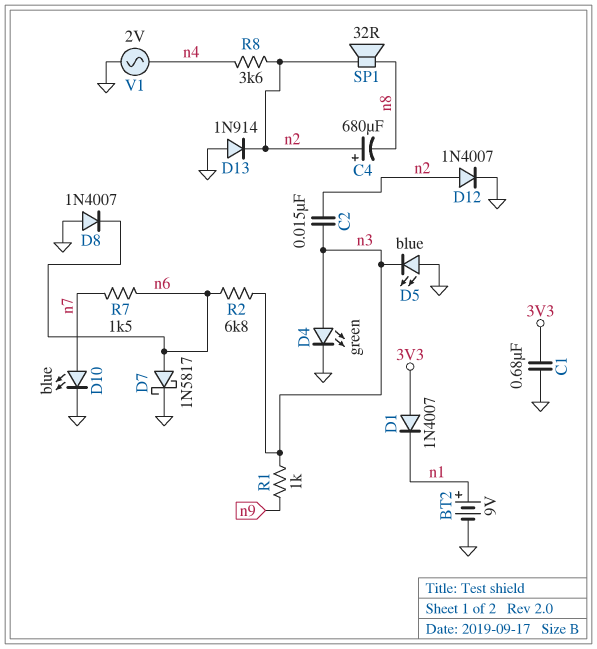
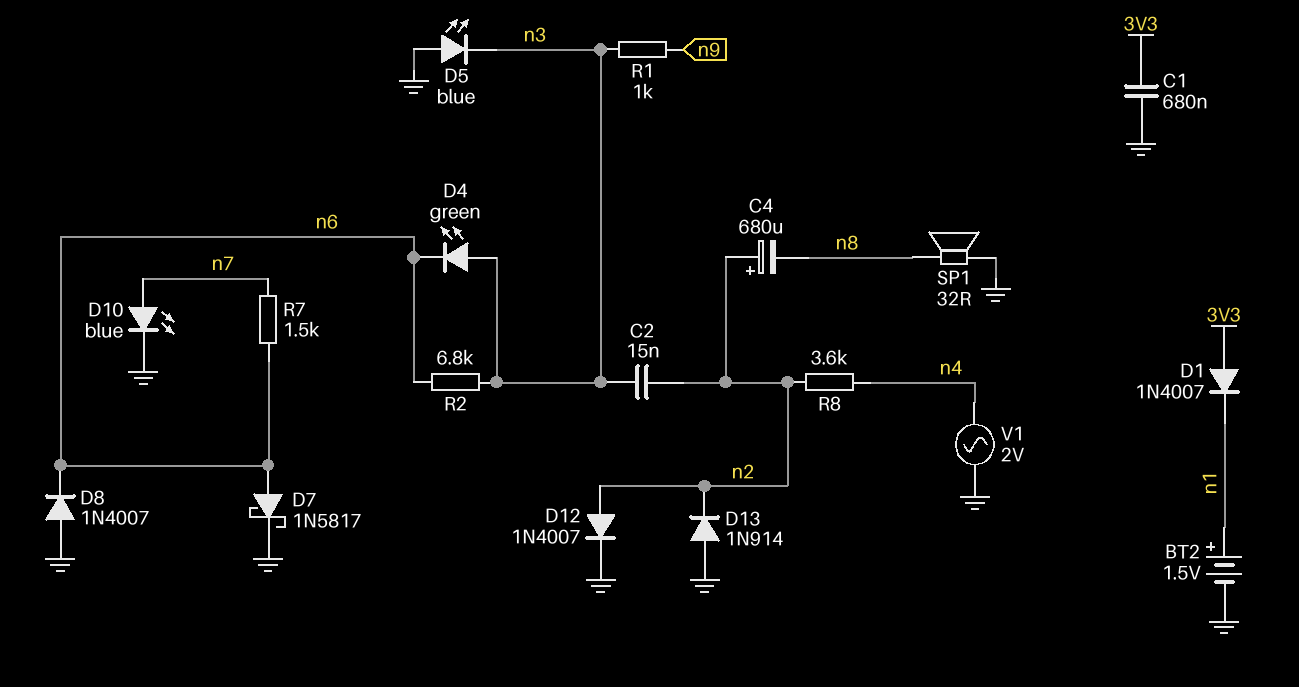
BT2: 9V (plus n1, minus GND) -> 1.5V (plus n1, minus GND)
D4: LED green (A n3, K GND) -> LED green (A n3, K n6)
SP1: speaker 32R (n2, n8) -> speaker 32R (GND, n8)

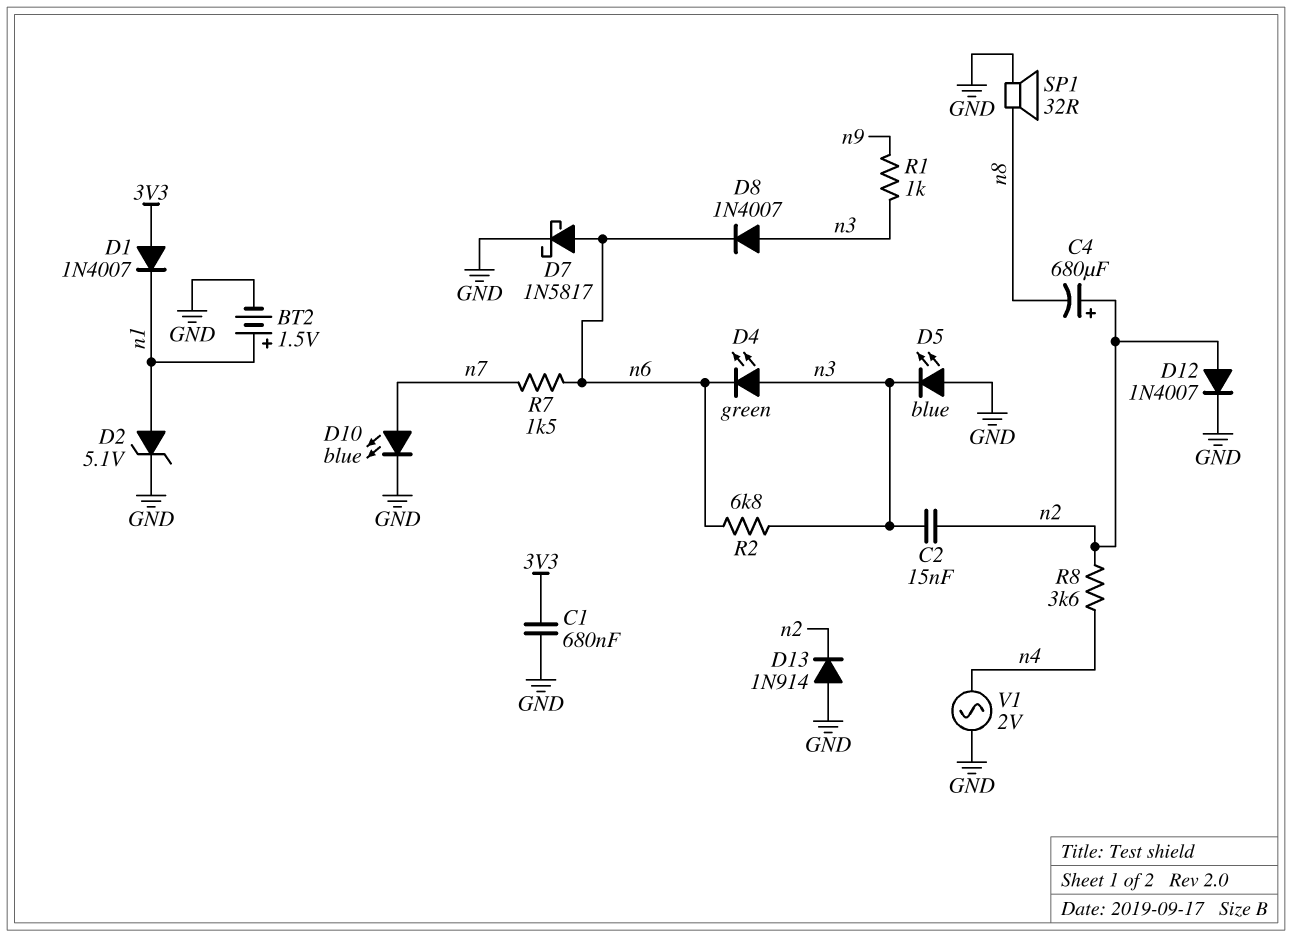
D2: none -> zener 5.1V (A n1, K GND)
D8: diode 1N4007 (A GND, K n6) -> diode 1N4007 (A n3, K n6)

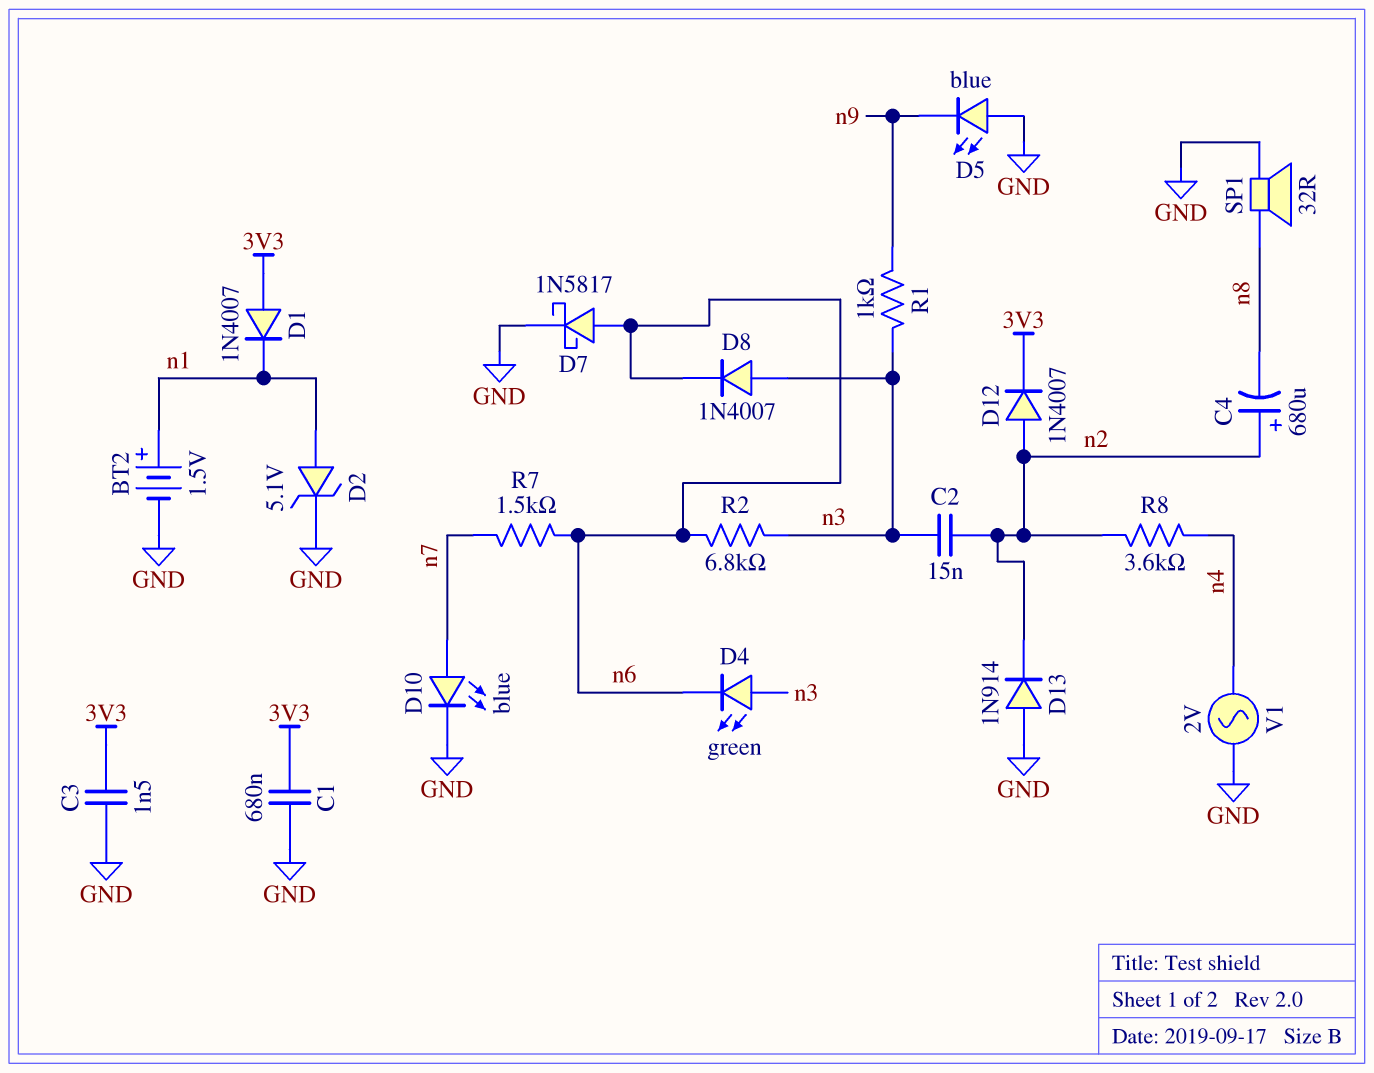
C3: none -> 1.5nF (3V3, GND)
D5: LED blue (A GND, K n3) -> LED blue (A GND, K n9)
D12: diode 1N4007 (A n2, K GND) -> diode 1N4007 (A n2, K 3V3)

